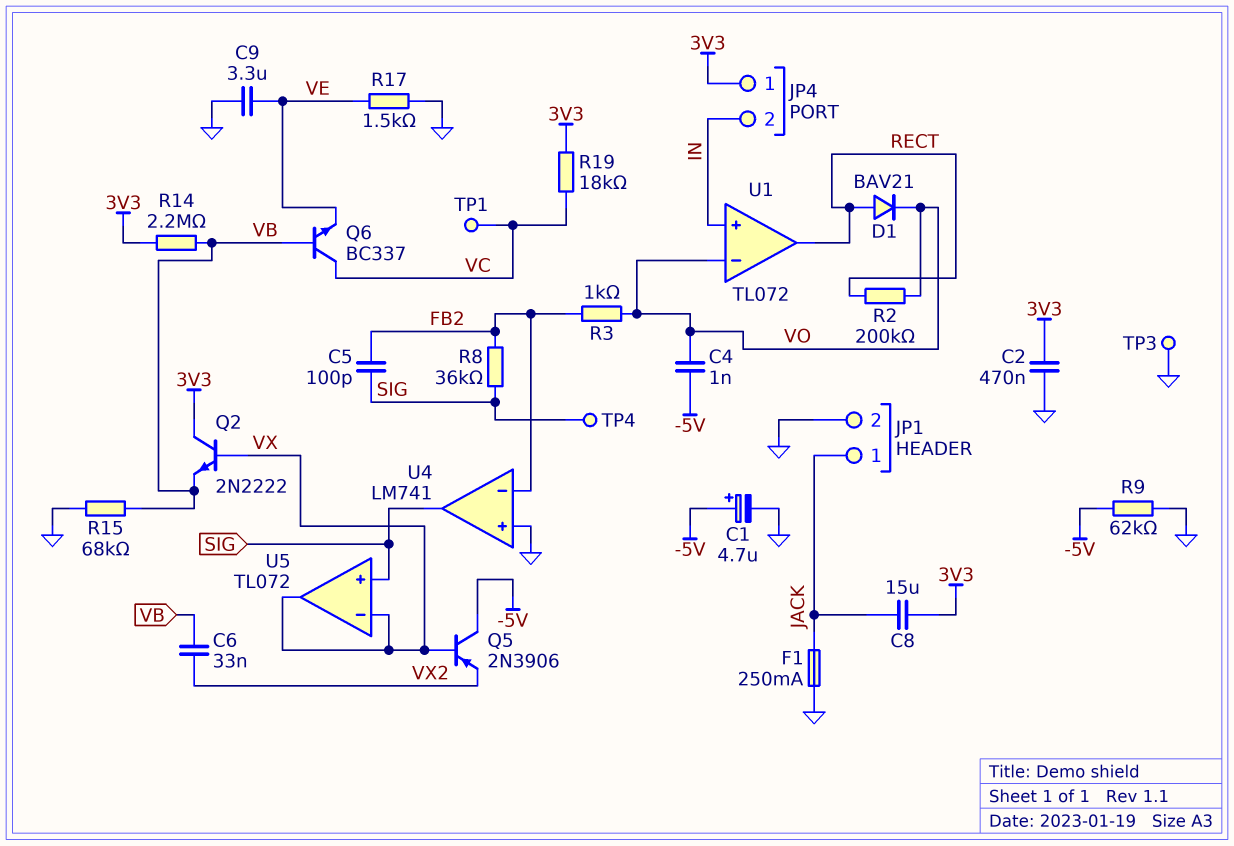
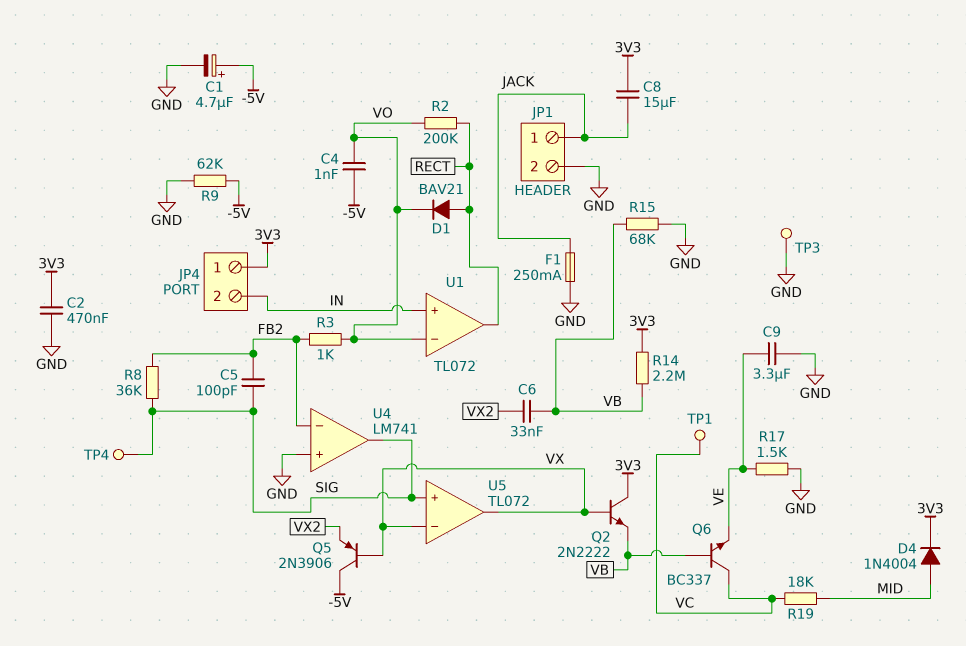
D4: none -> diode 1N4004 (A MID, K 3V3)
R19: 18k (3V3, VC) -> 18k (MID, VC)

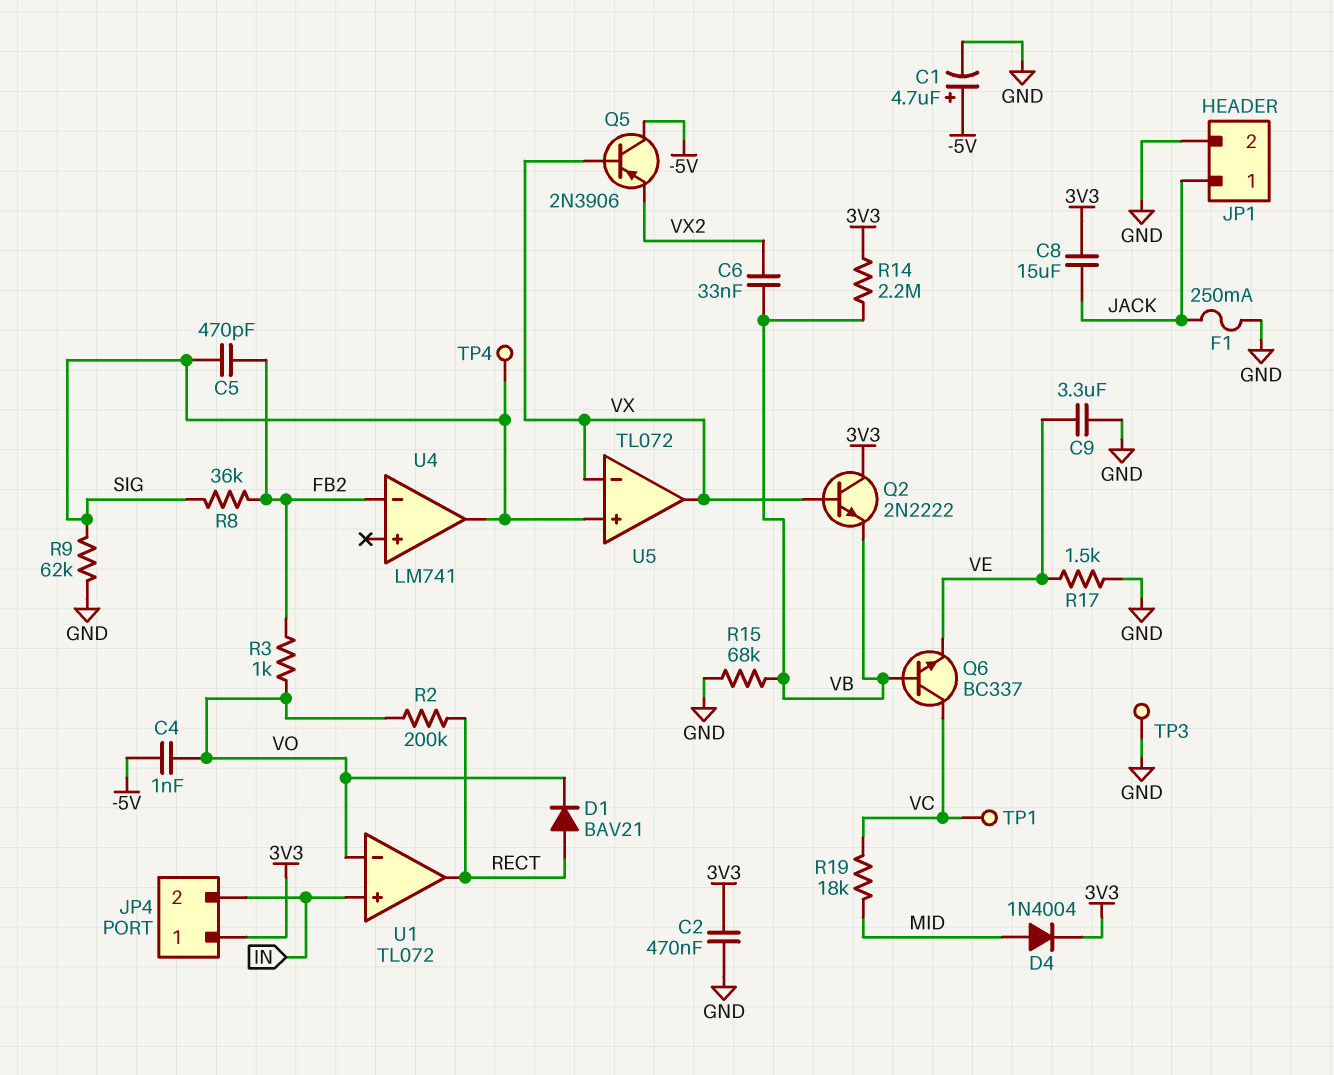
C5: 100pF (FB2, SIG) -> 470pF (FB2, SIG)
R9: 62k (-5V, GND) -> 62k (GND, SIG)
U4 pin in+: GND -> none

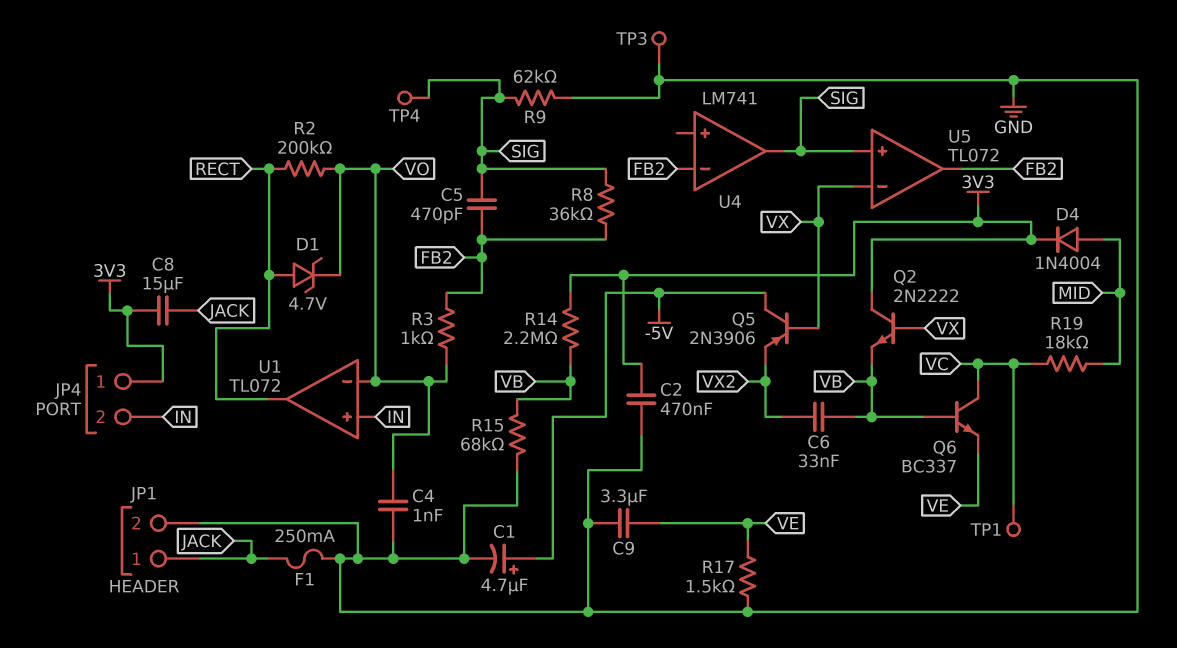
C4: 1nF (-5V, VO) -> 1nF (GND, VO)
D1: diode BAV21 (A RECT, K VO) -> zener 4.7V (A RECT, K VO)
U5 pin out: VX -> FB2

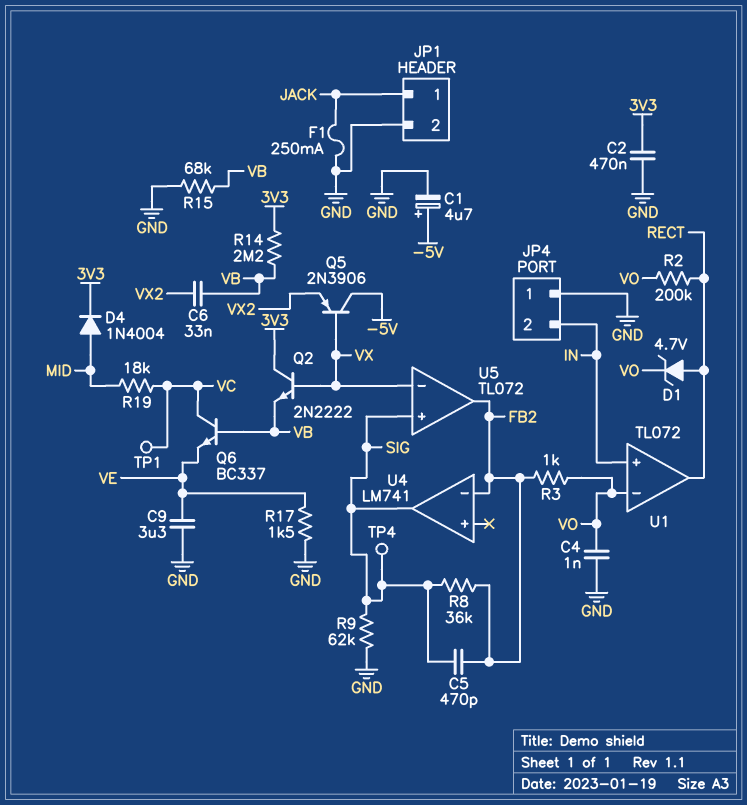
C8: 15uF (3V3, JACK) -> none
JP4 pin 1: 3V3 -> GND
TP3: test point (GND) -> none

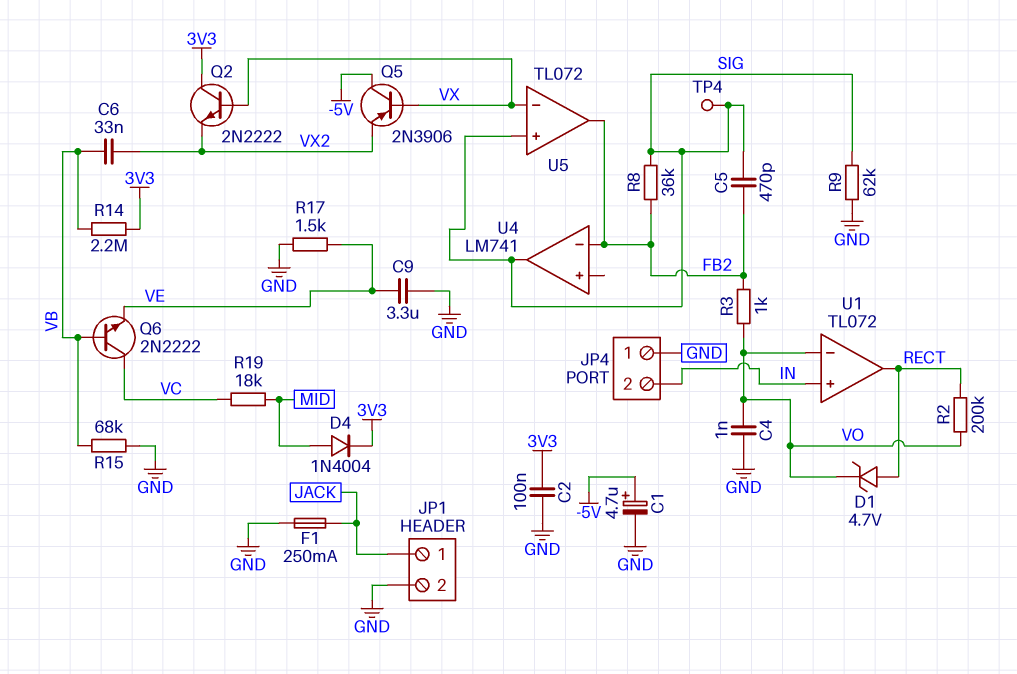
C2: 470nF (3V3, GND) -> 100nF (3V3, GND)
Q2: NPN 2N2222 (B VX, C 3V3, E VB) -> NPN 2N2222 (B VX, C 3V3, E VX2)
Q6: NPN BC337 (B VB, C VC, E VE) -> NPN 2N2222 (B VB, C VC, E VE)
TP1: test point (VC) -> none

